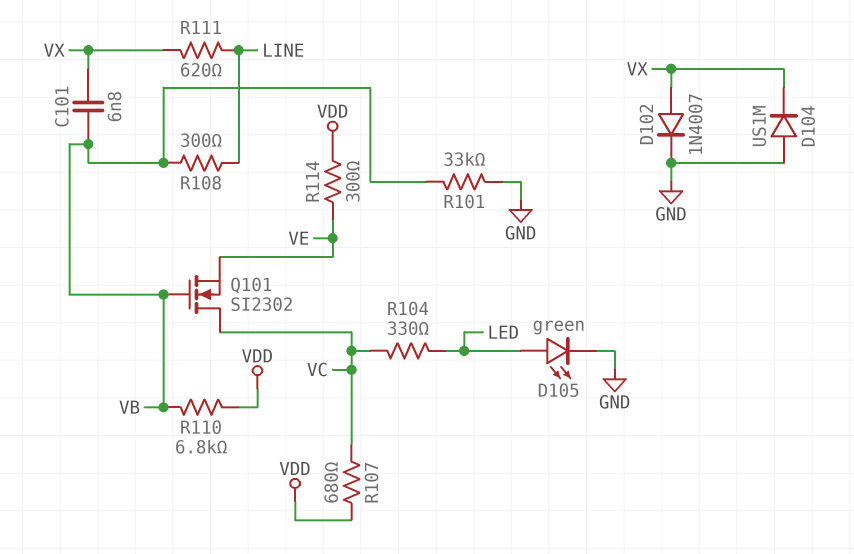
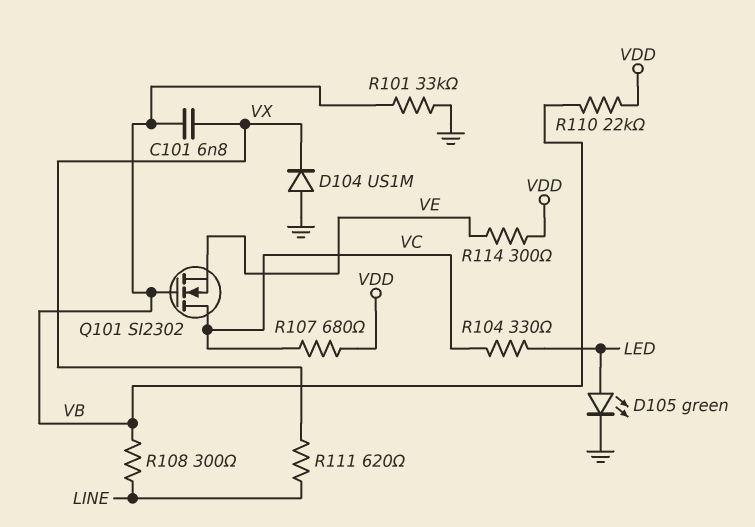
D102: diode 1N4007 (A VX, K GND) -> none
R110: 6.8k (VB, VDD) -> 22k (VB, VDD)

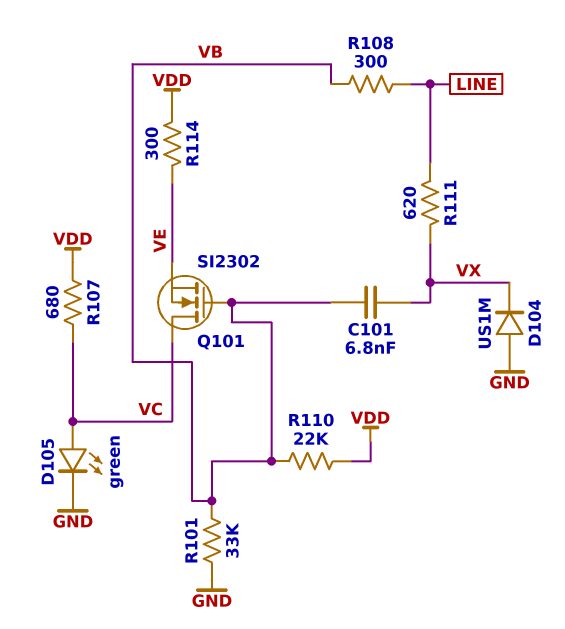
D105: LED green (A LED, K GND) -> LED green (A VC, K GND)
R104: 330 (LED, VC) -> none

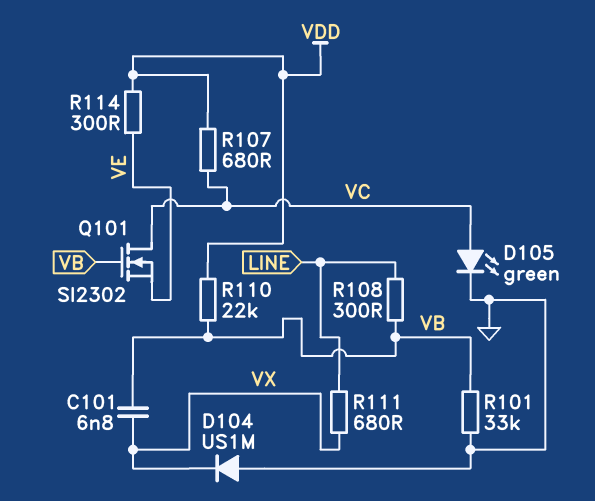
R111: 620 (LINE, VX) -> 680 (LINE, VX)

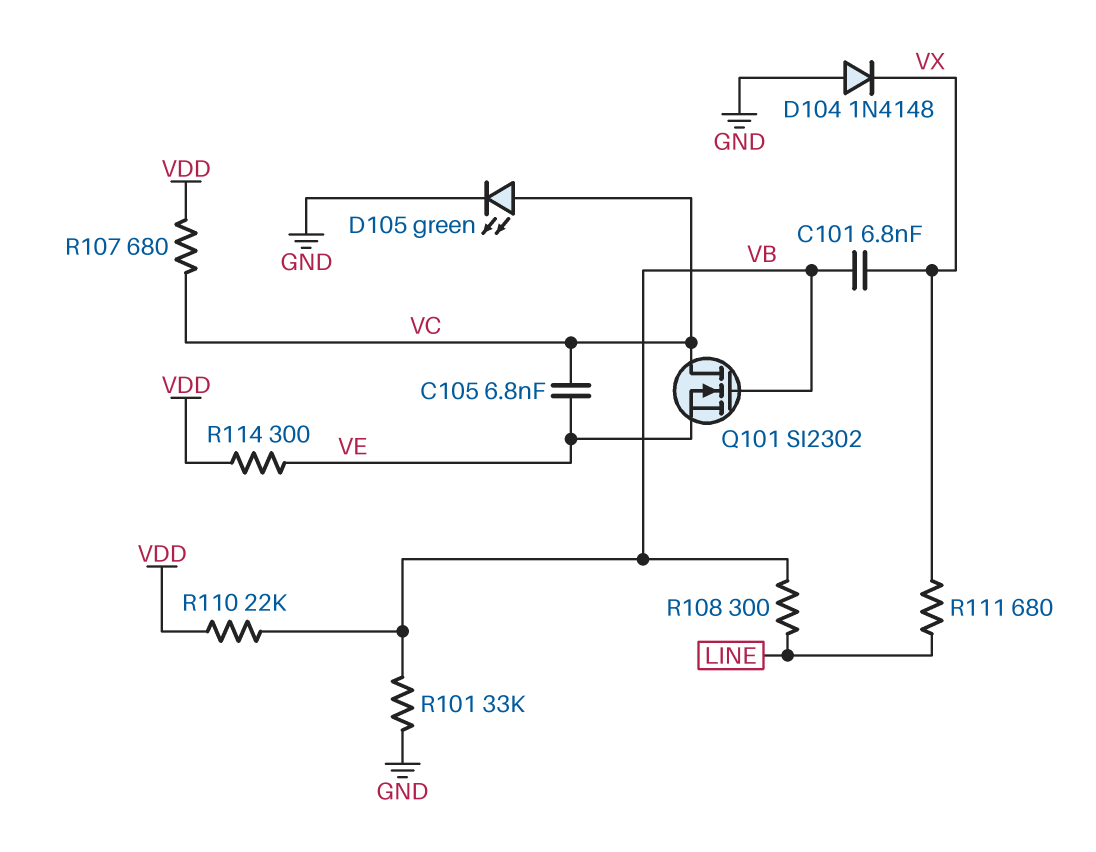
C105: none -> 6.8nF (VC, VE)
D104: diode US1M (A GND, K VX) -> diode 1N4148 (A GND, K VX)

